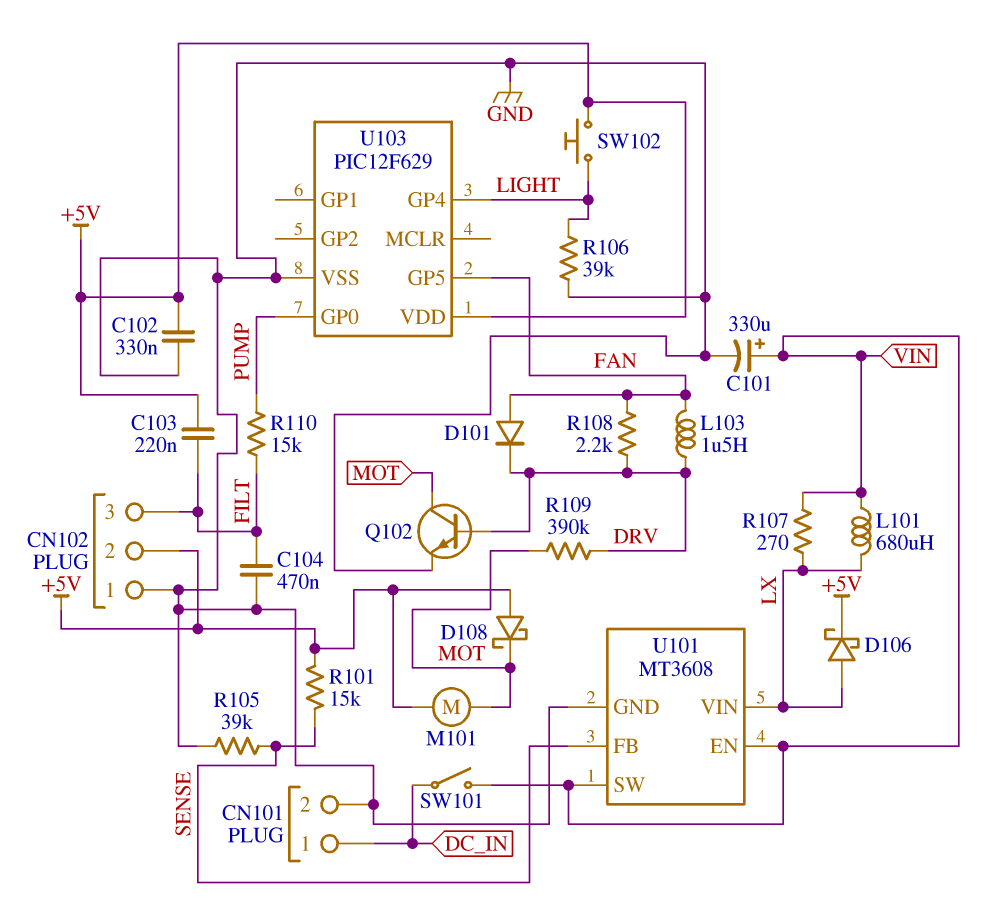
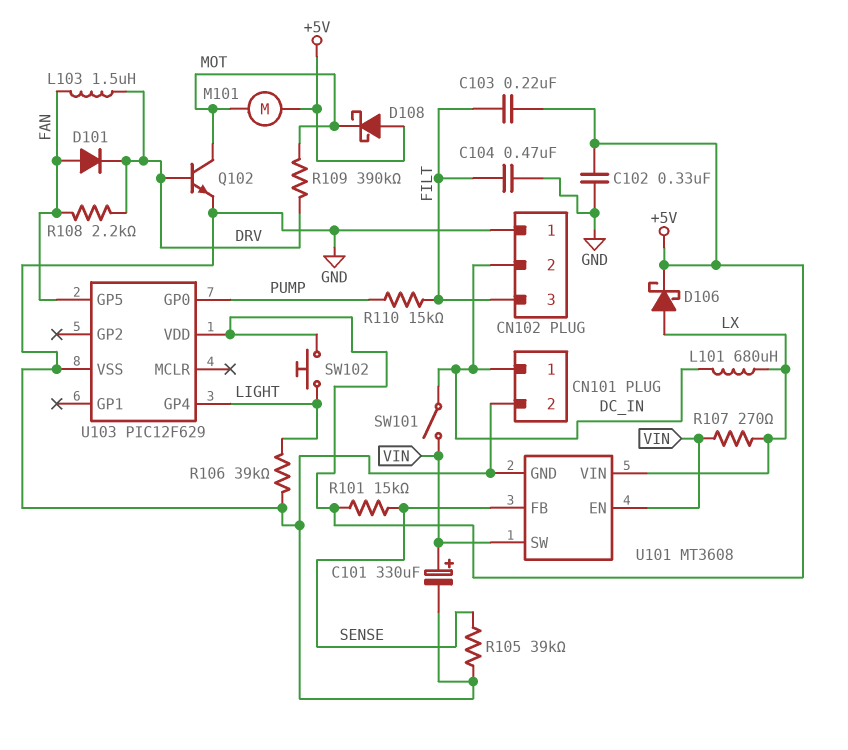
CN102 pin 2: +5V -> DC_IN
L101: 680uH (LX, VIN) -> 680uH (DC_IN, LX)

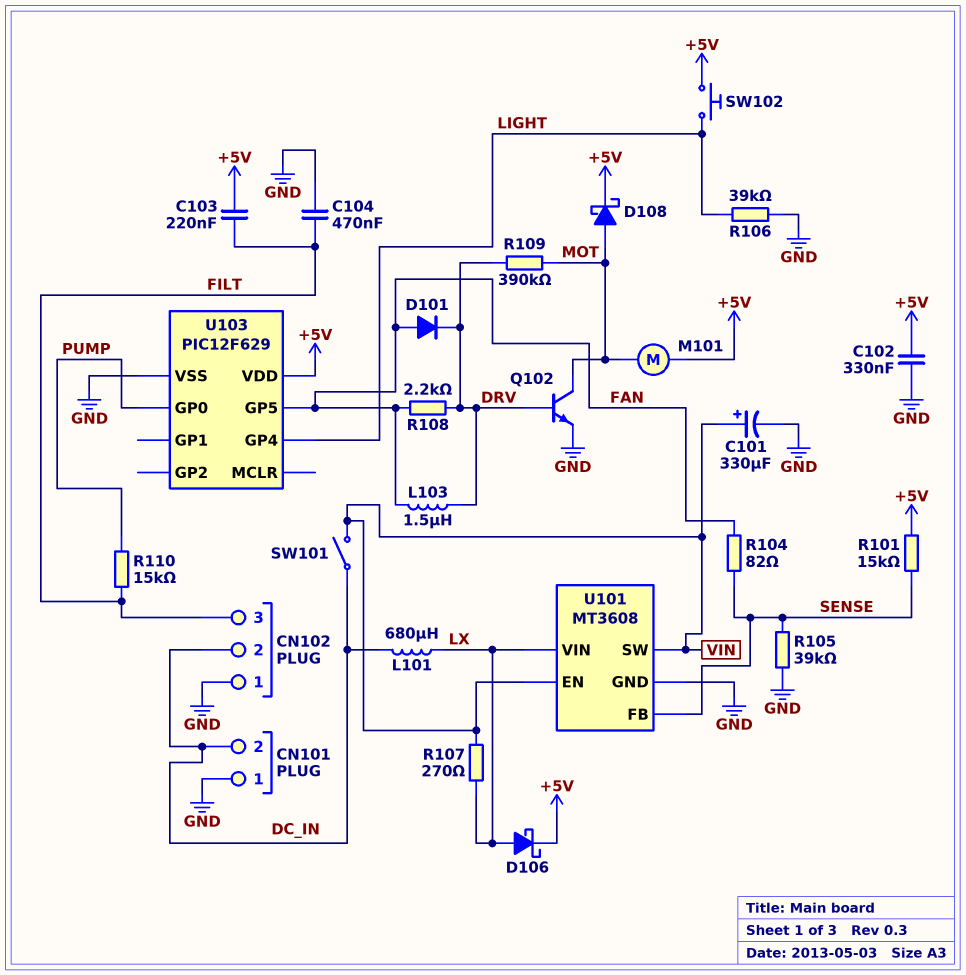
CN101 pin 1: DC_IN -> GND
CN101 pin 2: GND -> DC_IN
D108: schottky (A +5V, K MOT) -> schottky (A MOT, K +5V)
R104: none -> 82 (FAN, SENSE)

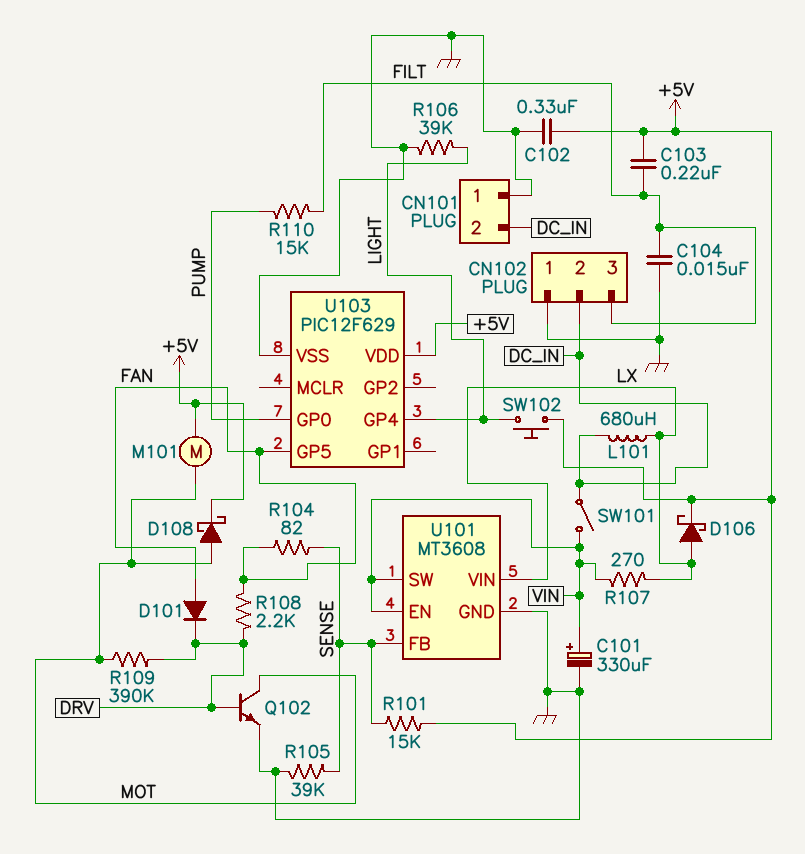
C104: 470nF (FILT, GND) -> 15nF (FILT, GND)
L103: 1.5uH (DRV, FAN) -> none

